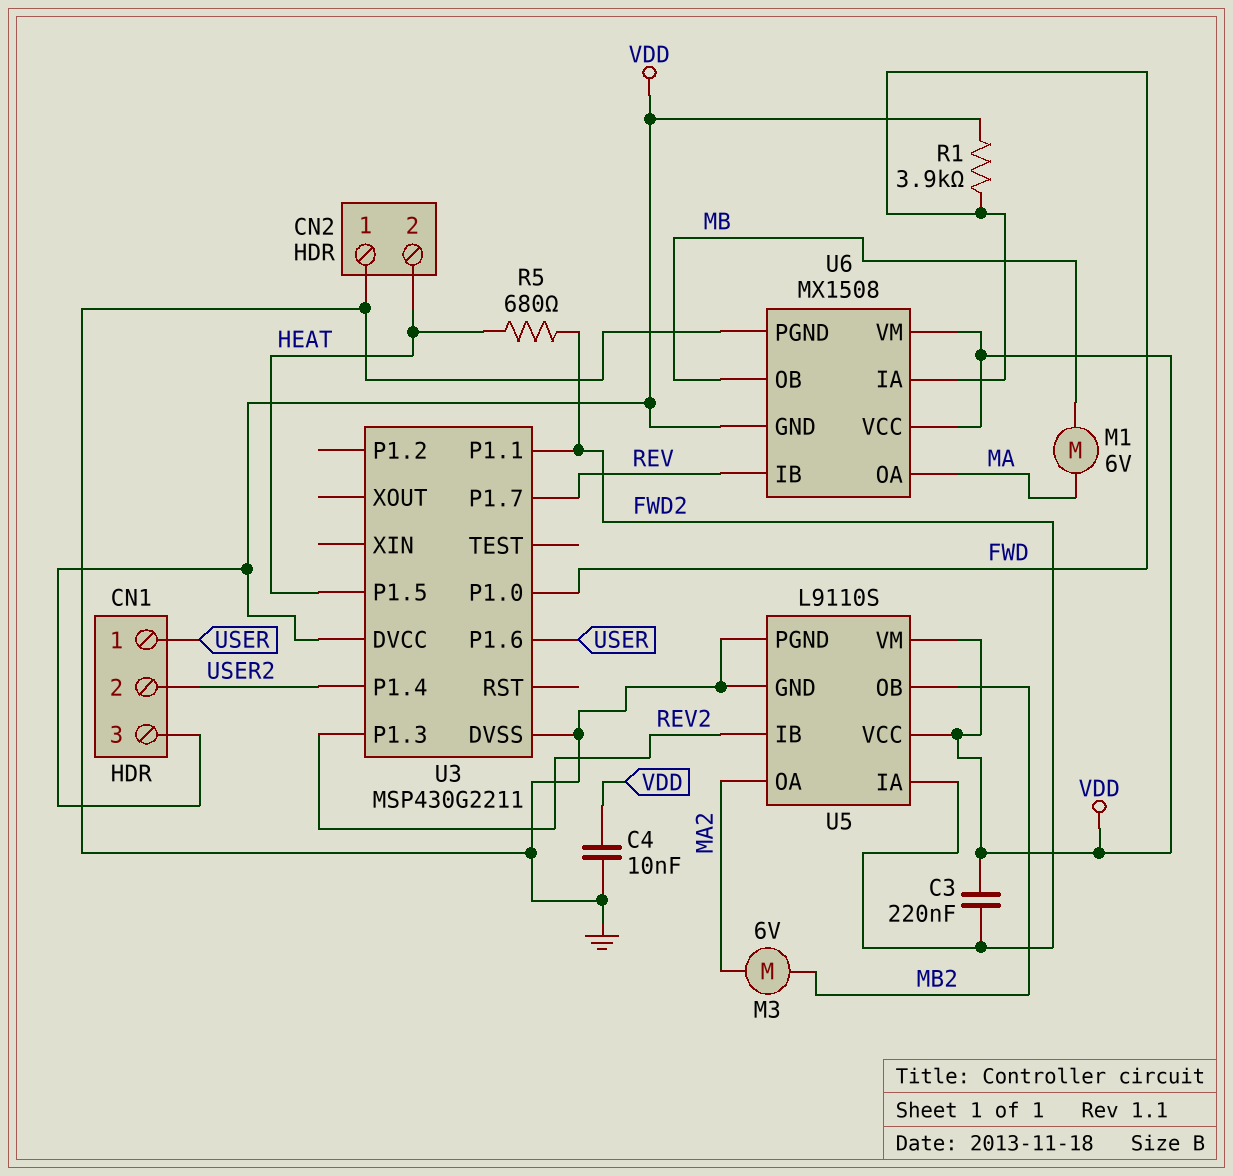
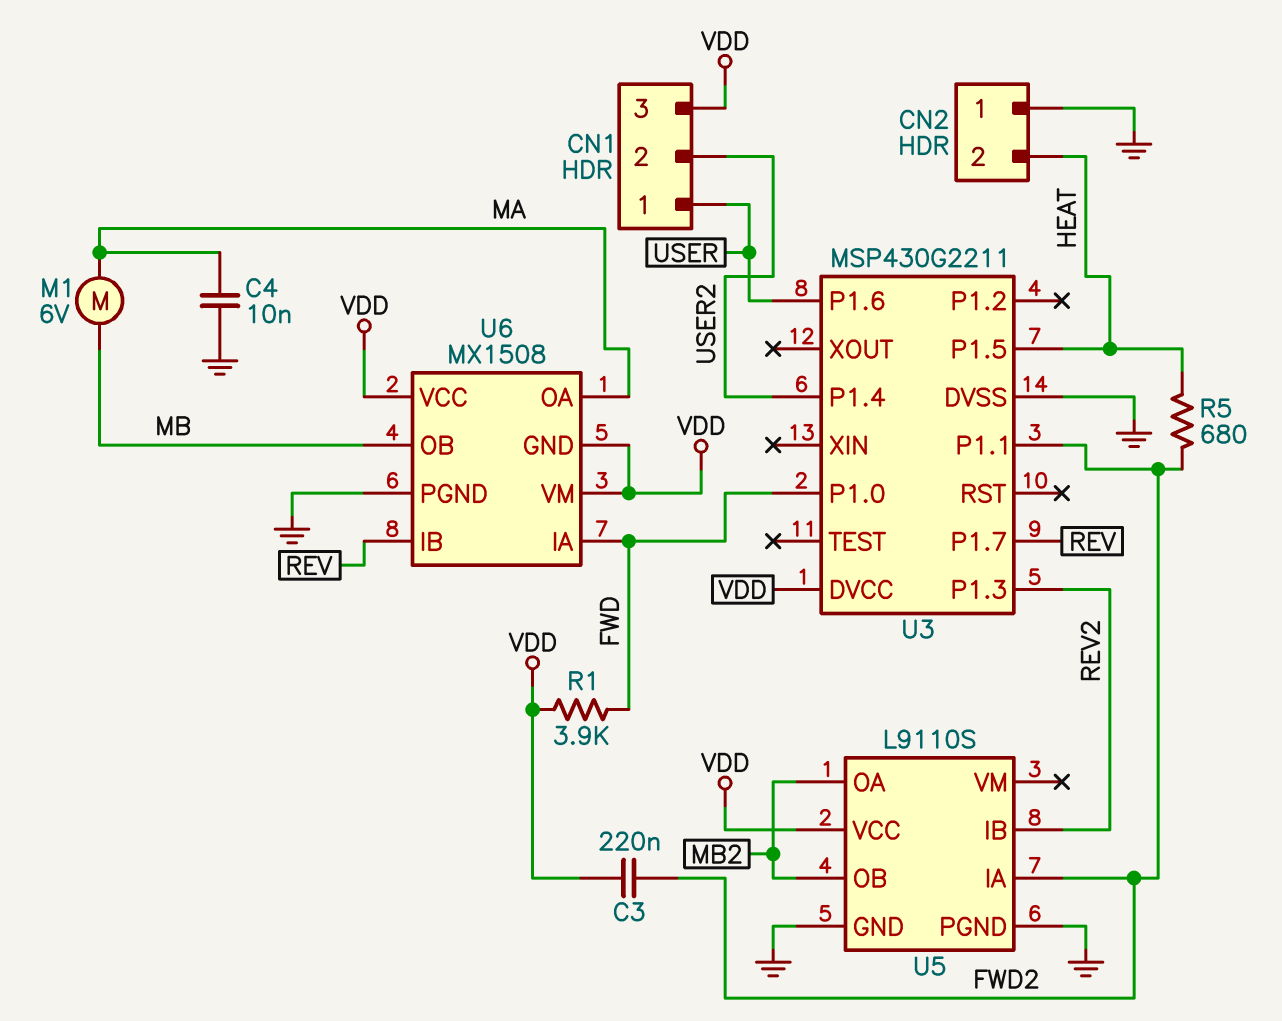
C4: 10nF (GND, VDD) -> 10nF (GND, MA)
M3: motor 6V (MA2, MB2) -> none
U5 pin OA: MA2 -> MB2
U5 pin VM: VDD -> none

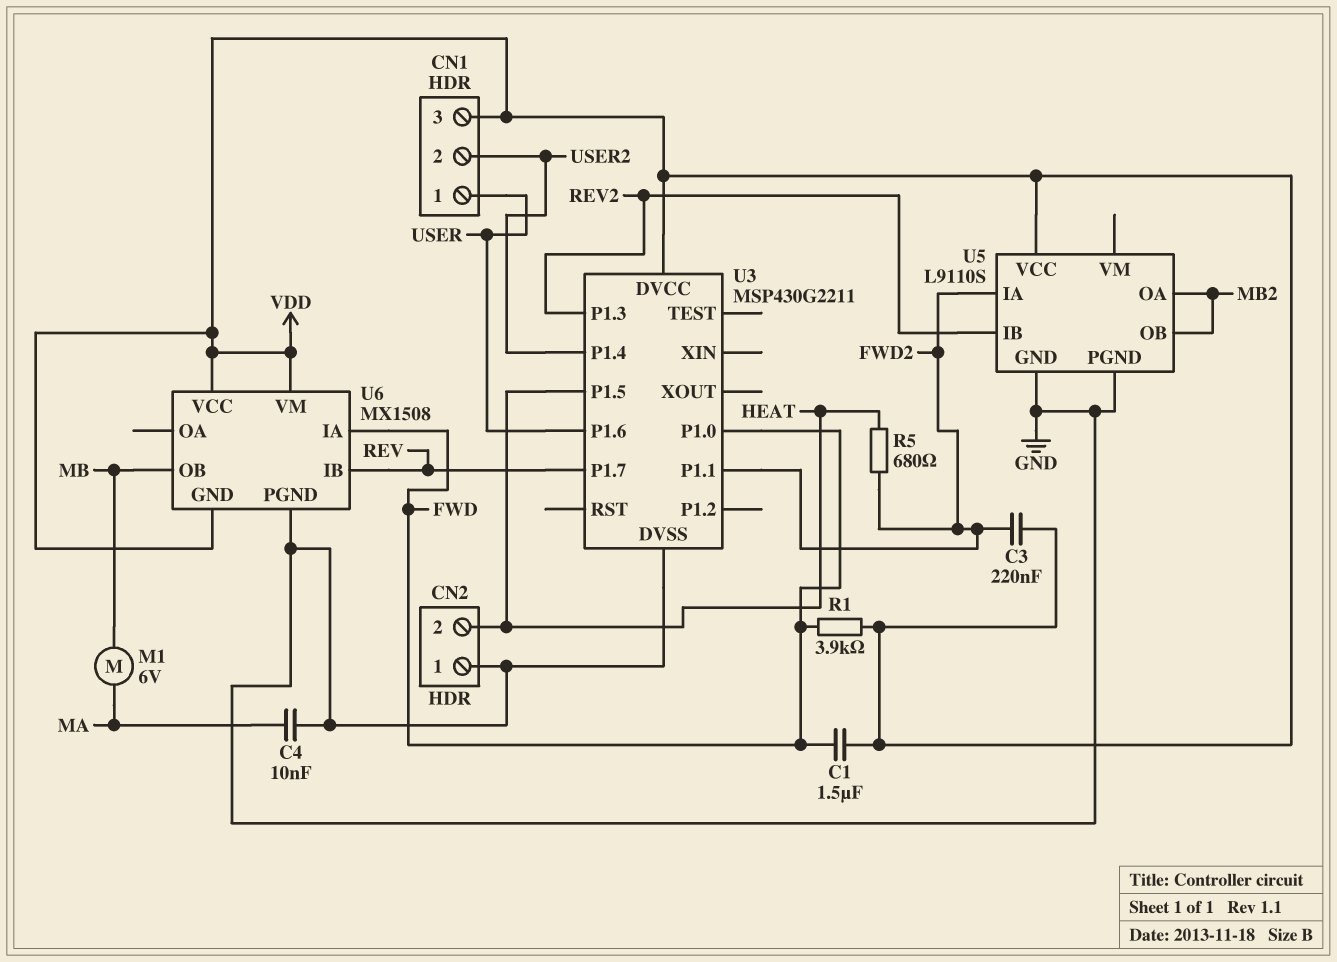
C1: none -> 1.5uF (FWD, VDD)
U6 pin OA: MA -> none

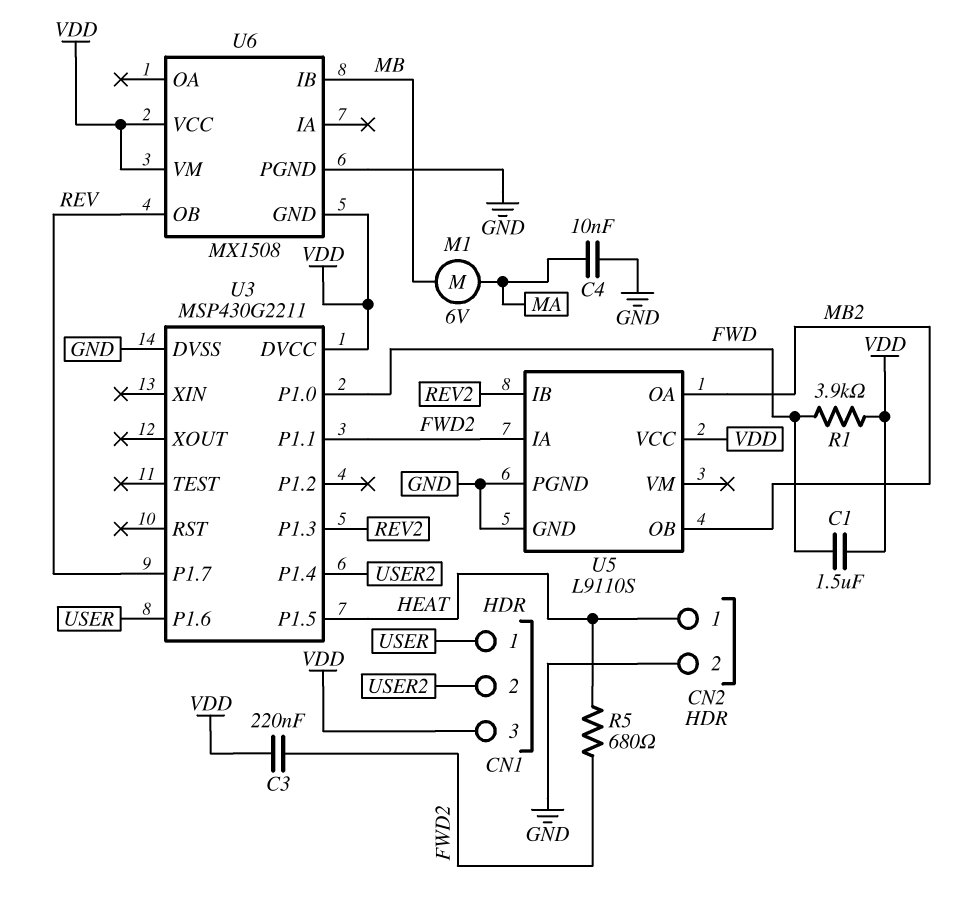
CN2 pin 1: GND -> HEAT
CN2 pin 2: HEAT -> GND
U6 pin IA: FWD -> none
U6 pin IB: REV -> MB
U6 pin OB: MB -> REV

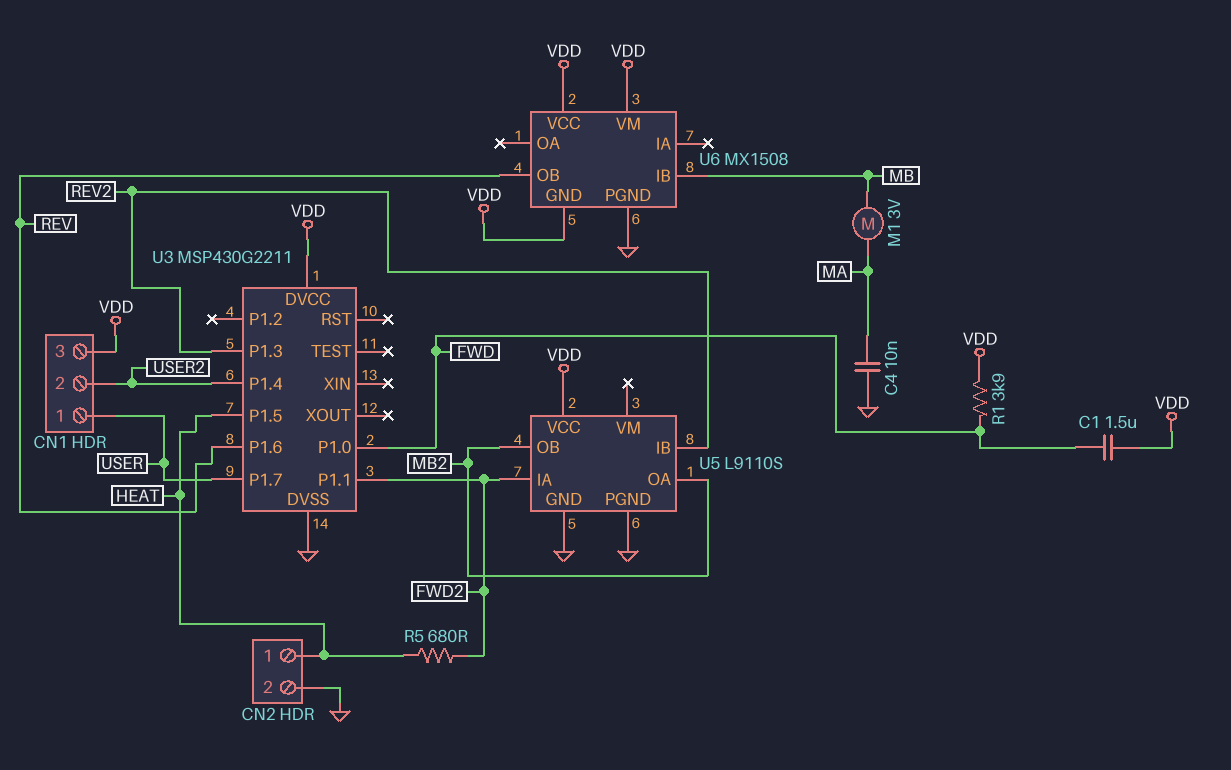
C3: 220nF (FWD2, VDD) -> none
M1: motor 6V (MA, MB) -> motor 3V (MA, MB)
U3 pin P1.6: USER -> REV
U3 pin P1.7: REV -> USER

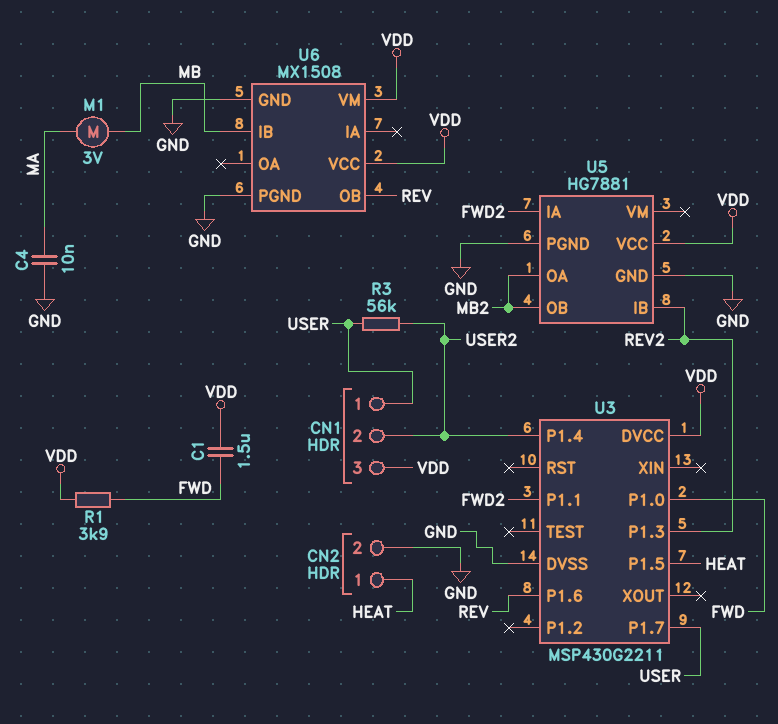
R3: none -> 56k (USER, USER2)
R5: 680 (FWD2, HEAT) -> none
U5: L9110S -> HG7881
U6 pin GND: VDD -> GND

